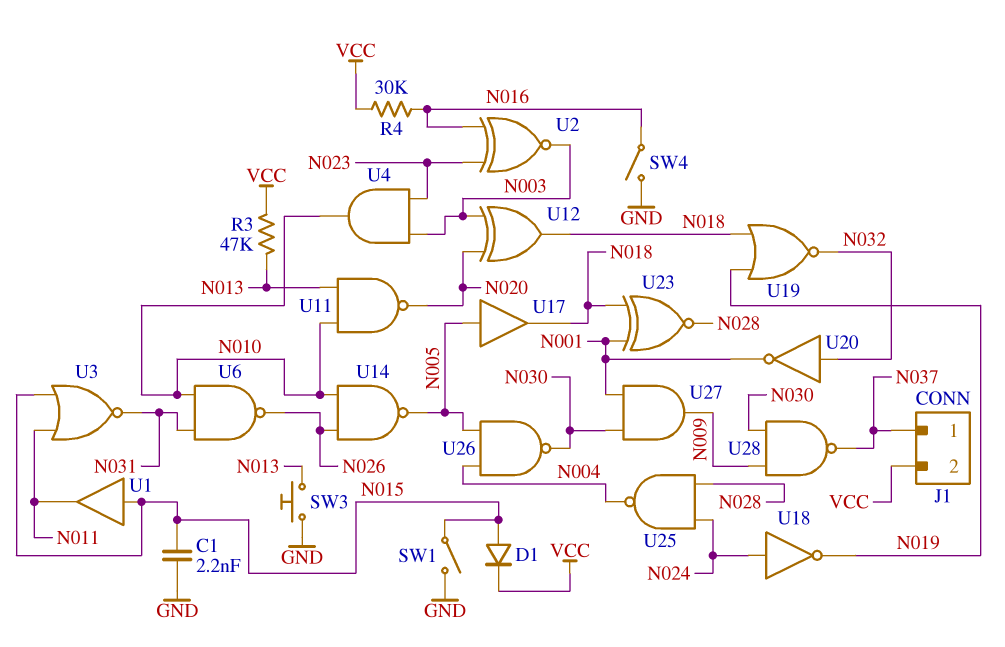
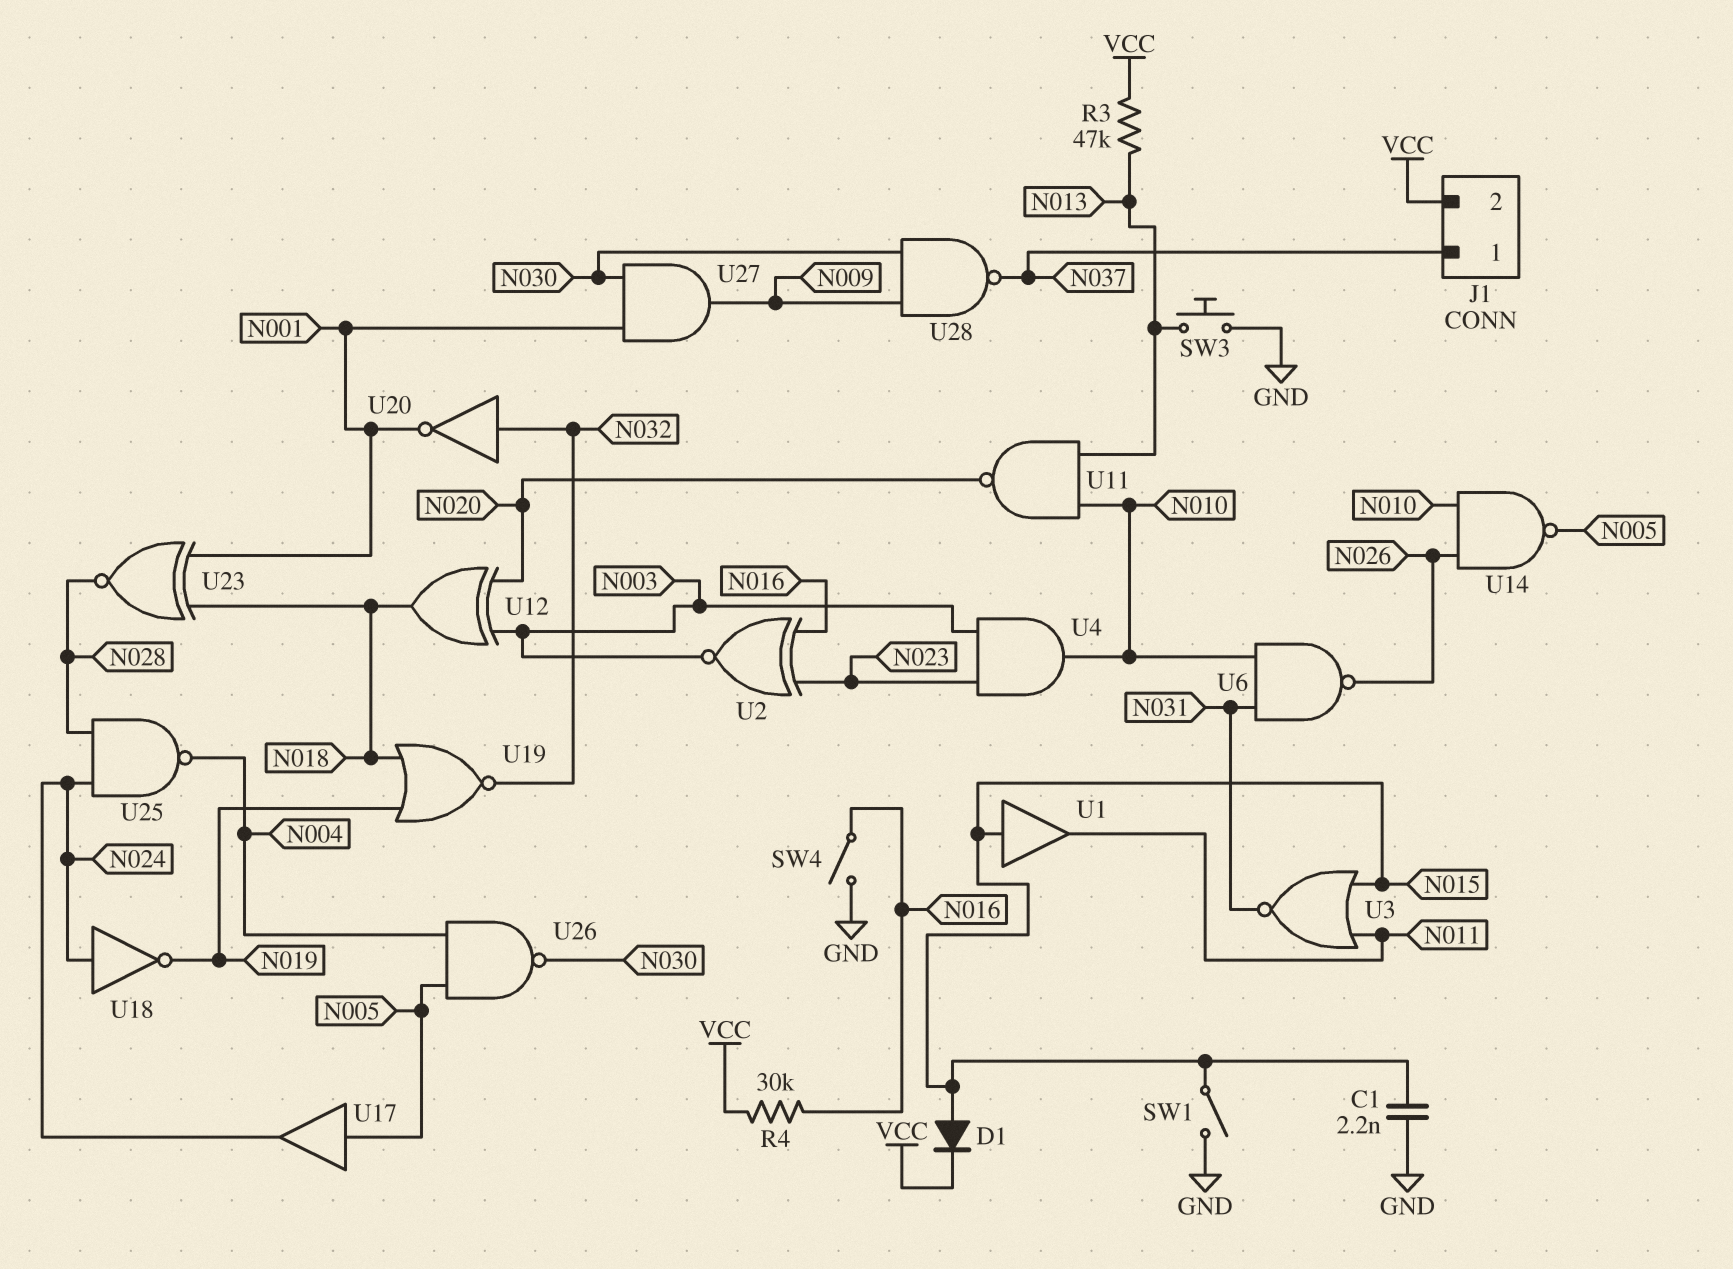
U17: buffer (in N005, out N018) -> buffer (in N005, out N024)

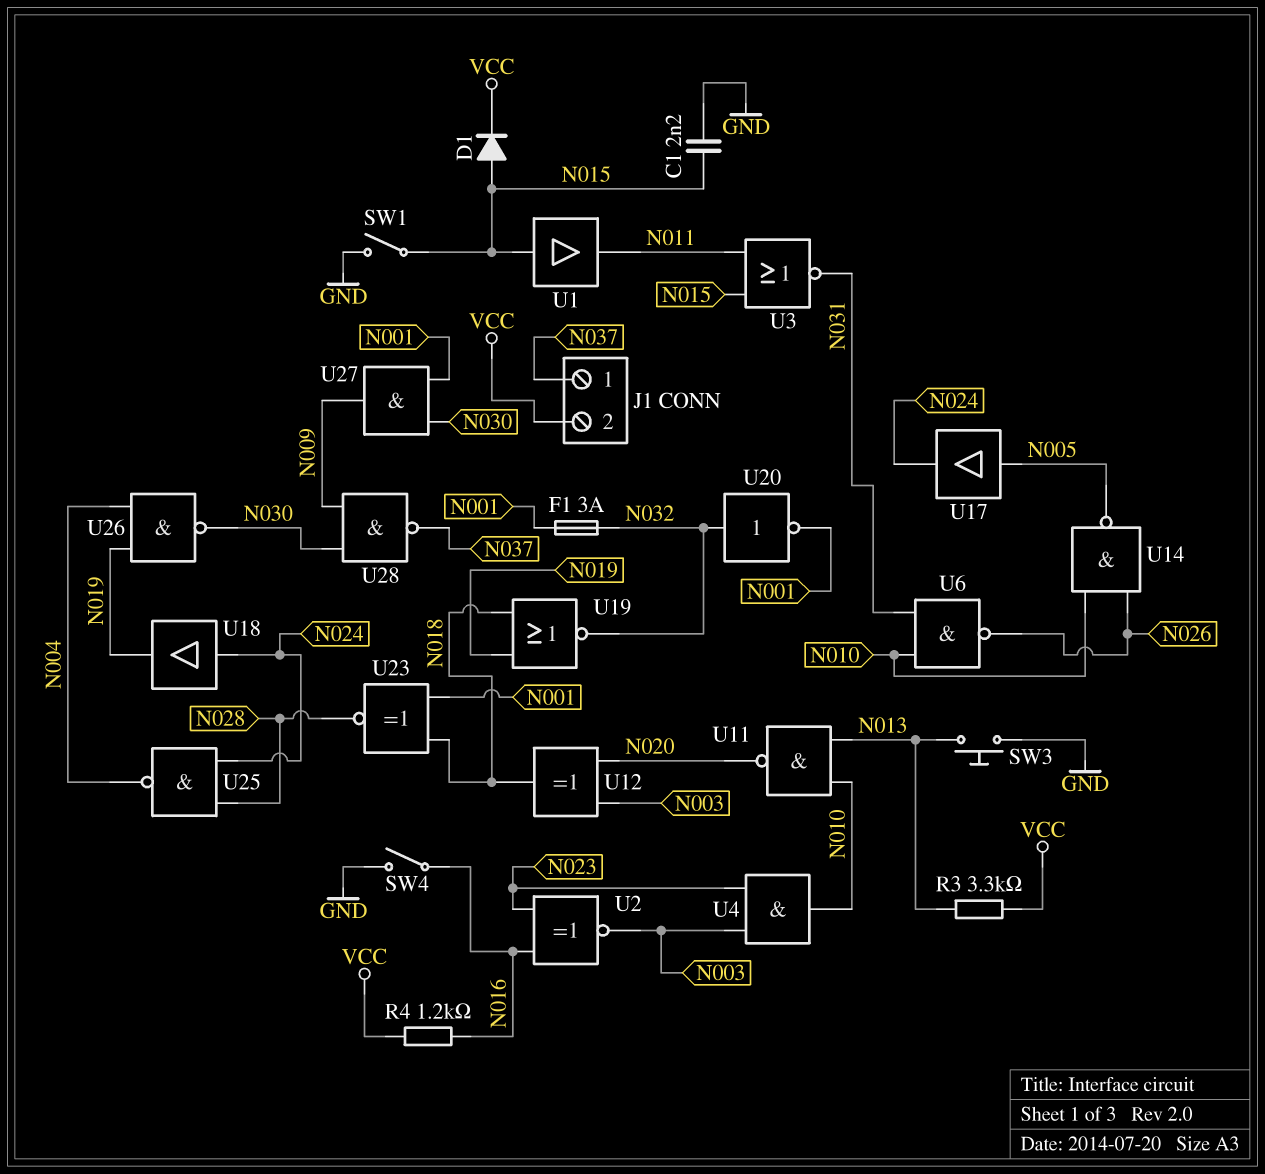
F1: none -> 3A (N001, N032)
R3: 47k (N013, VCC) -> 3.3k (N013, VCC)
R4: 30k (N016, VCC) -> 1.2k (N016, VCC)
U18: NOT (in N024, out N019) -> buffer (in N024, out N019)
U26: NAND (in N004, in N005, out N030) -> NAND (in N004, in N019, out N030)

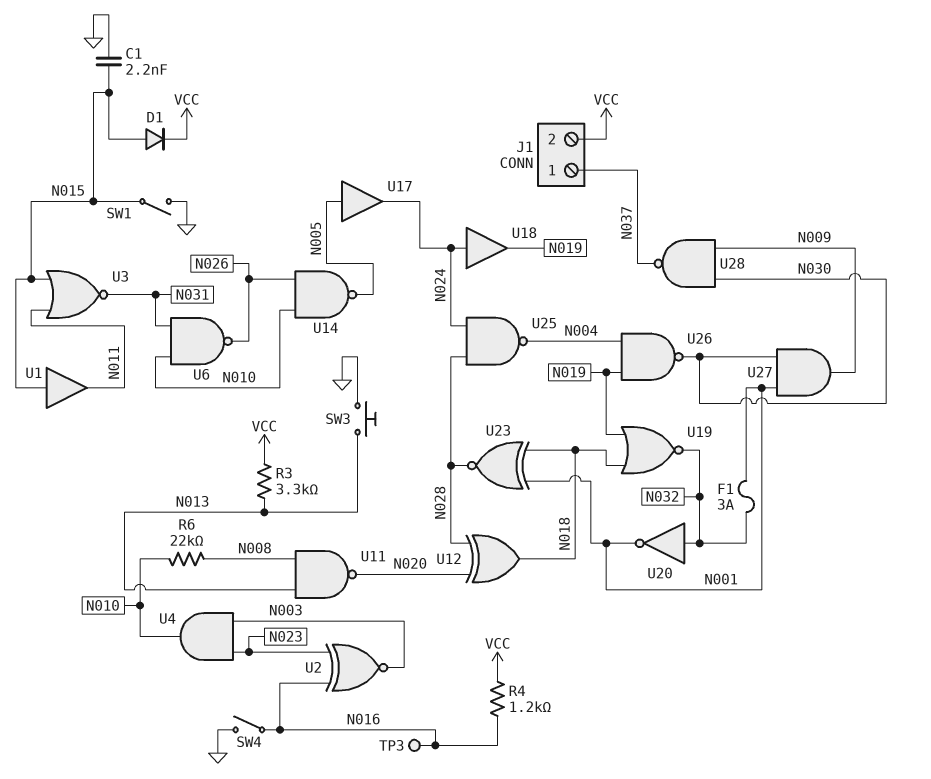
R6: none -> 22k (N008, N010)
TP3: none -> test point (N016)
U11: NAND (in N010, in N013, out N020) -> NAND (in N008, in N013, out N020)
U12: XOR (in N003, in N020, out N018) -> XOR (in N020, in N028, out N018)

